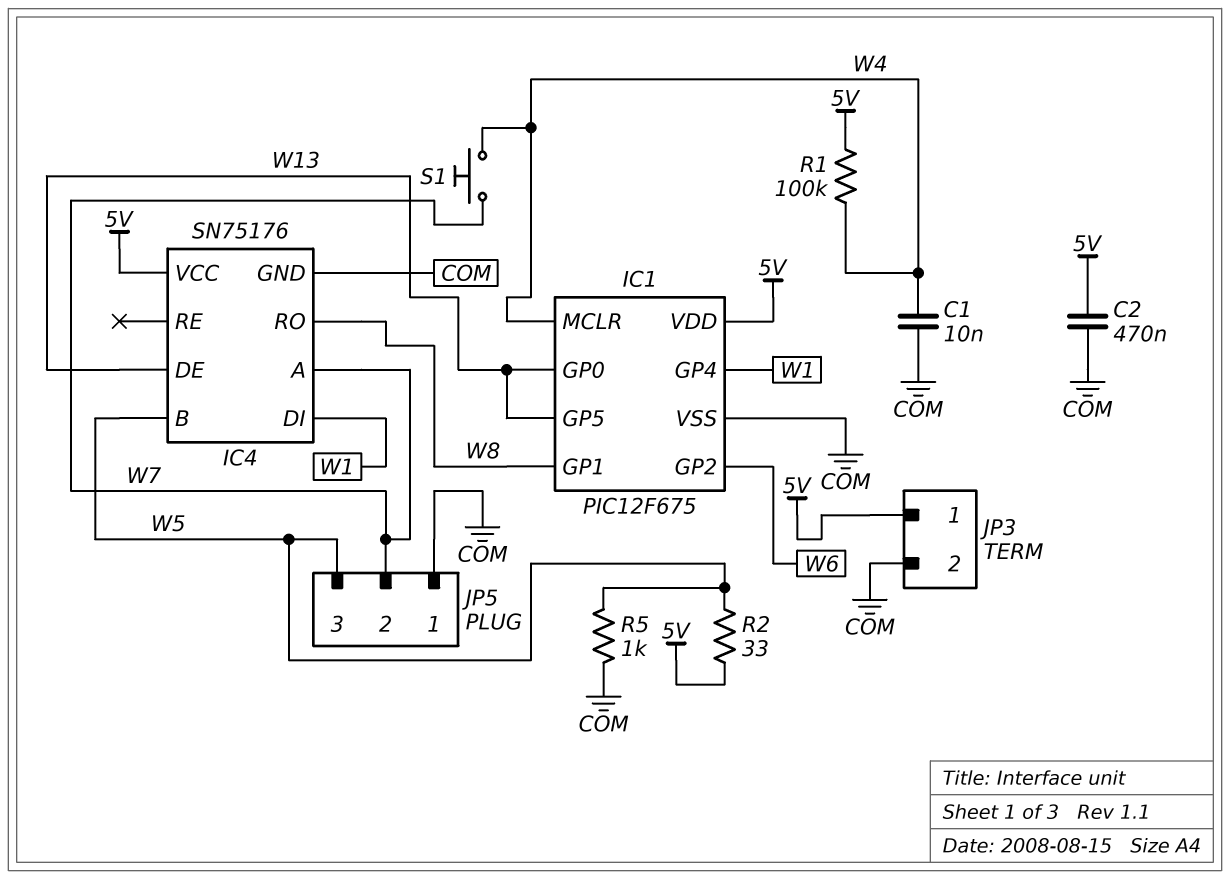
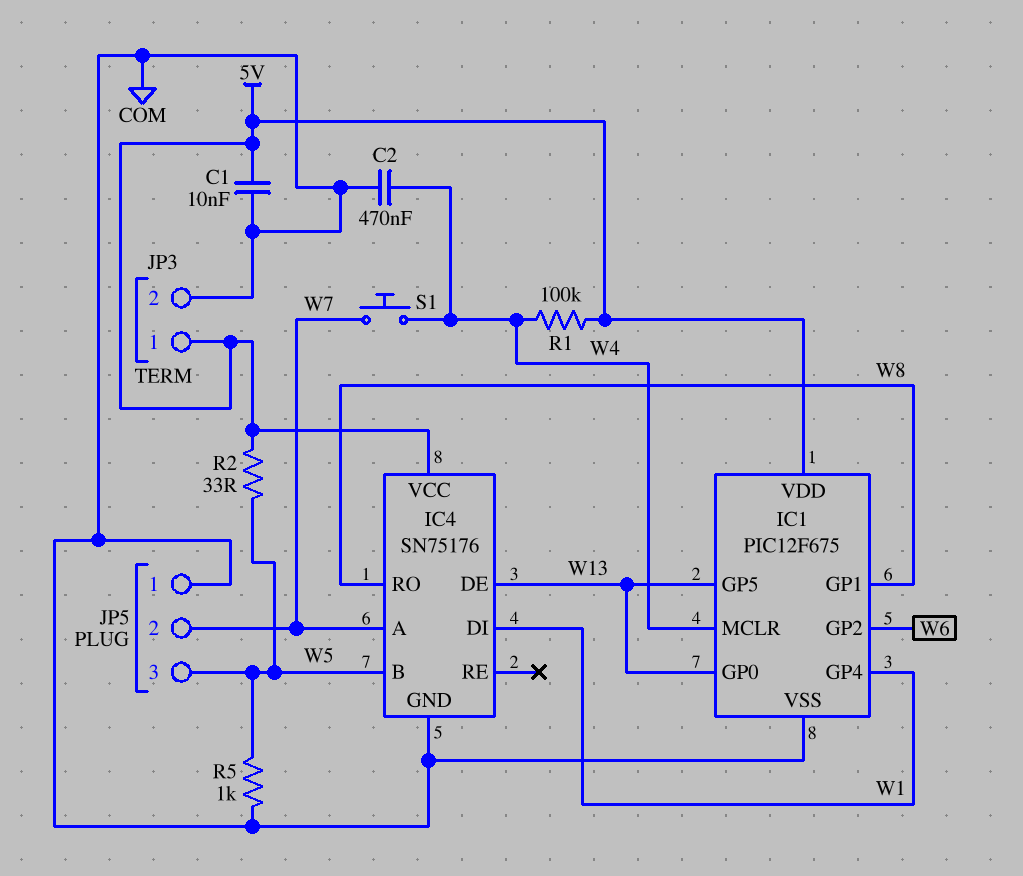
C1: 10nF (COM, W4) -> 10nF (5V, COM)
C2: 470nF (5V, COM) -> 470nF (COM, W4)

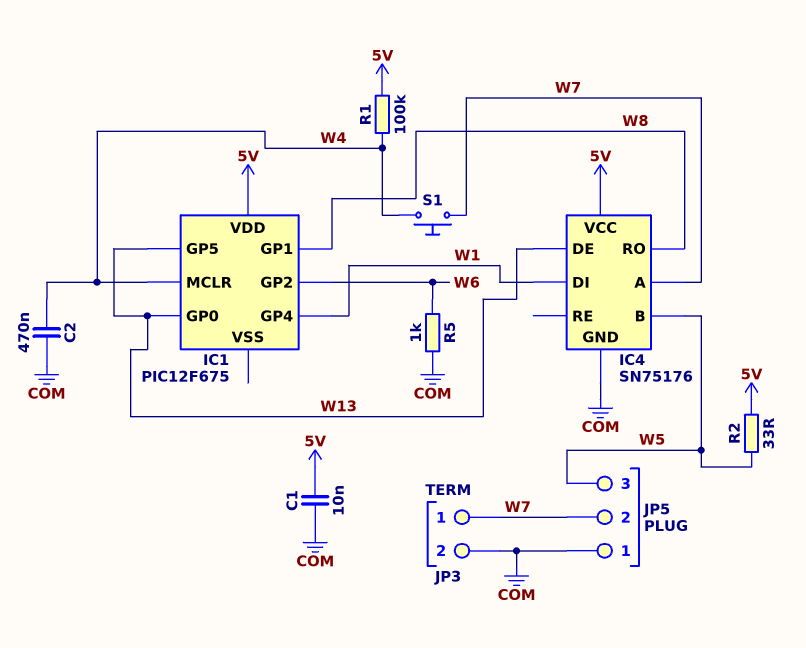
IC1 pin VSS: COM -> none
JP3 pin 1: 5V -> W7
R5: 1k (COM, W5) -> 1k (COM, W6)

